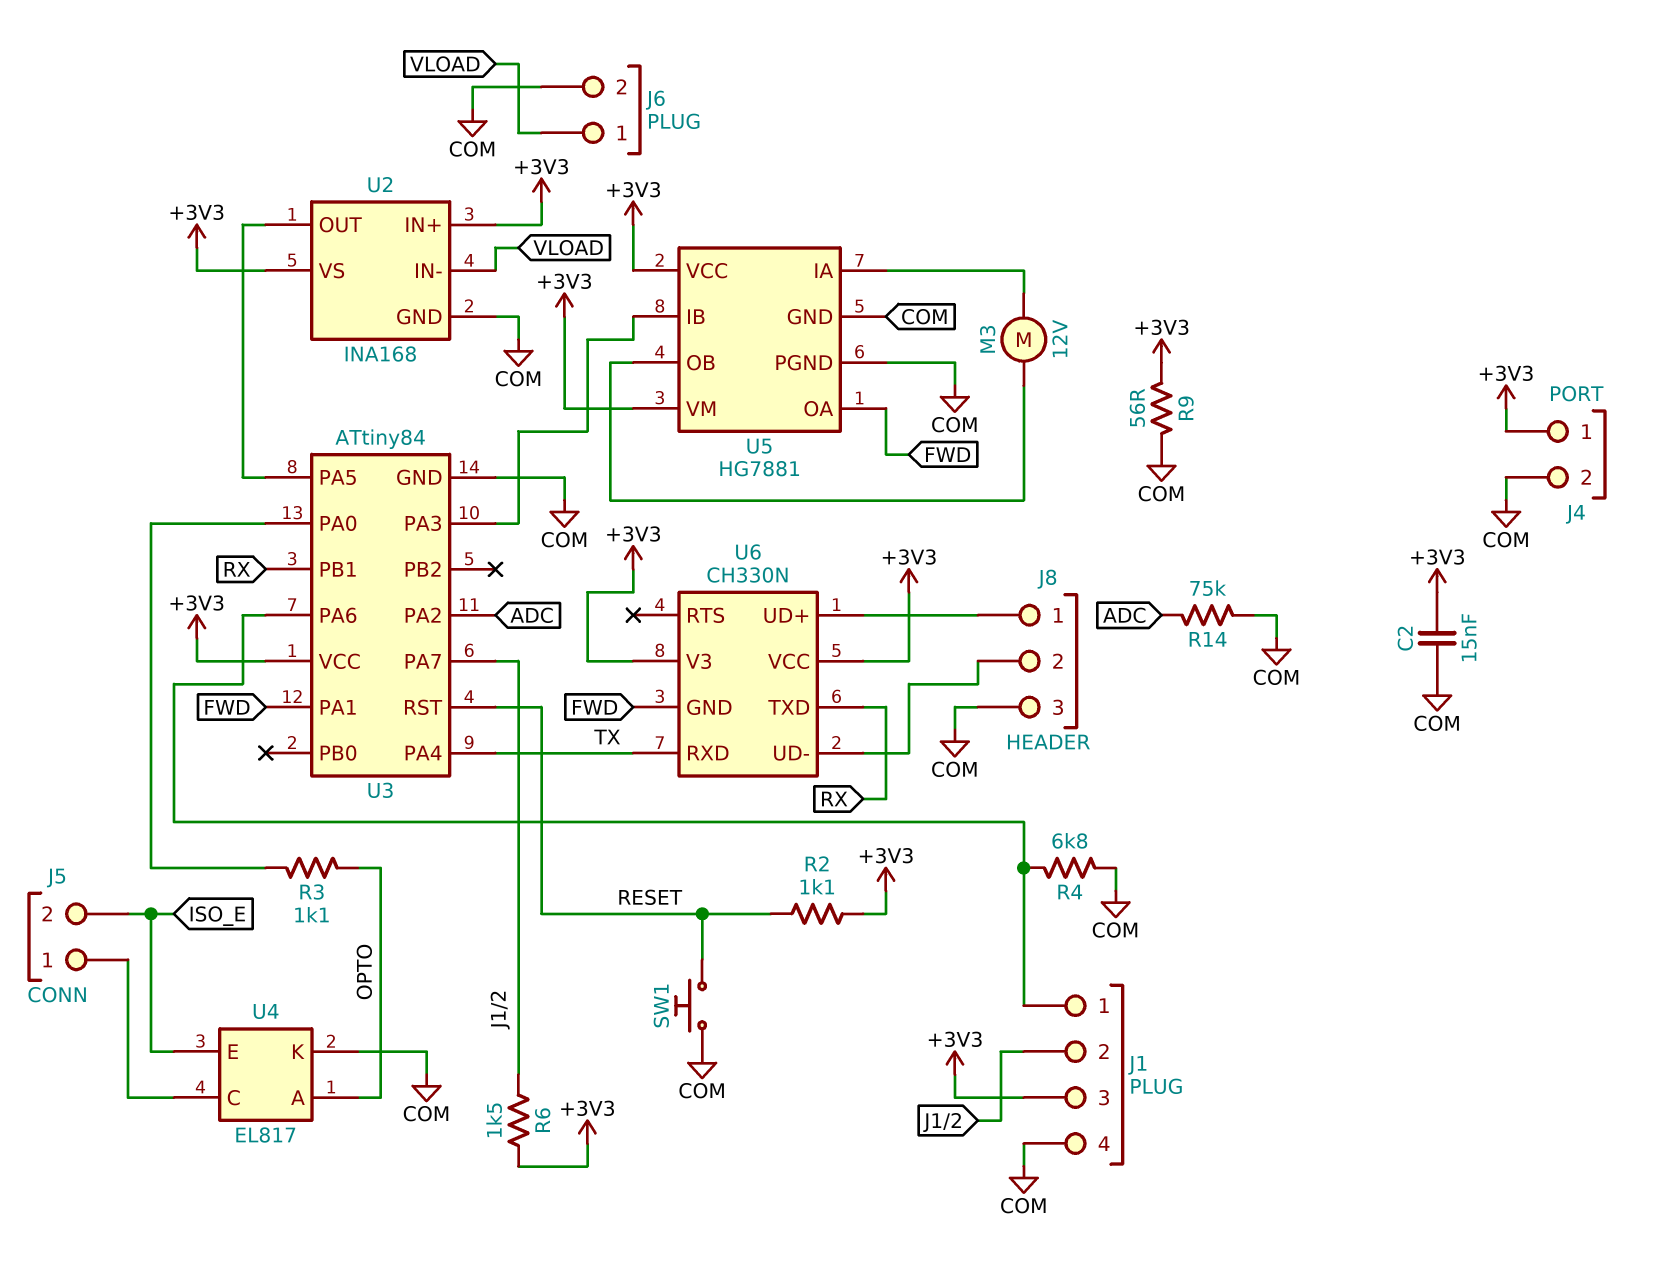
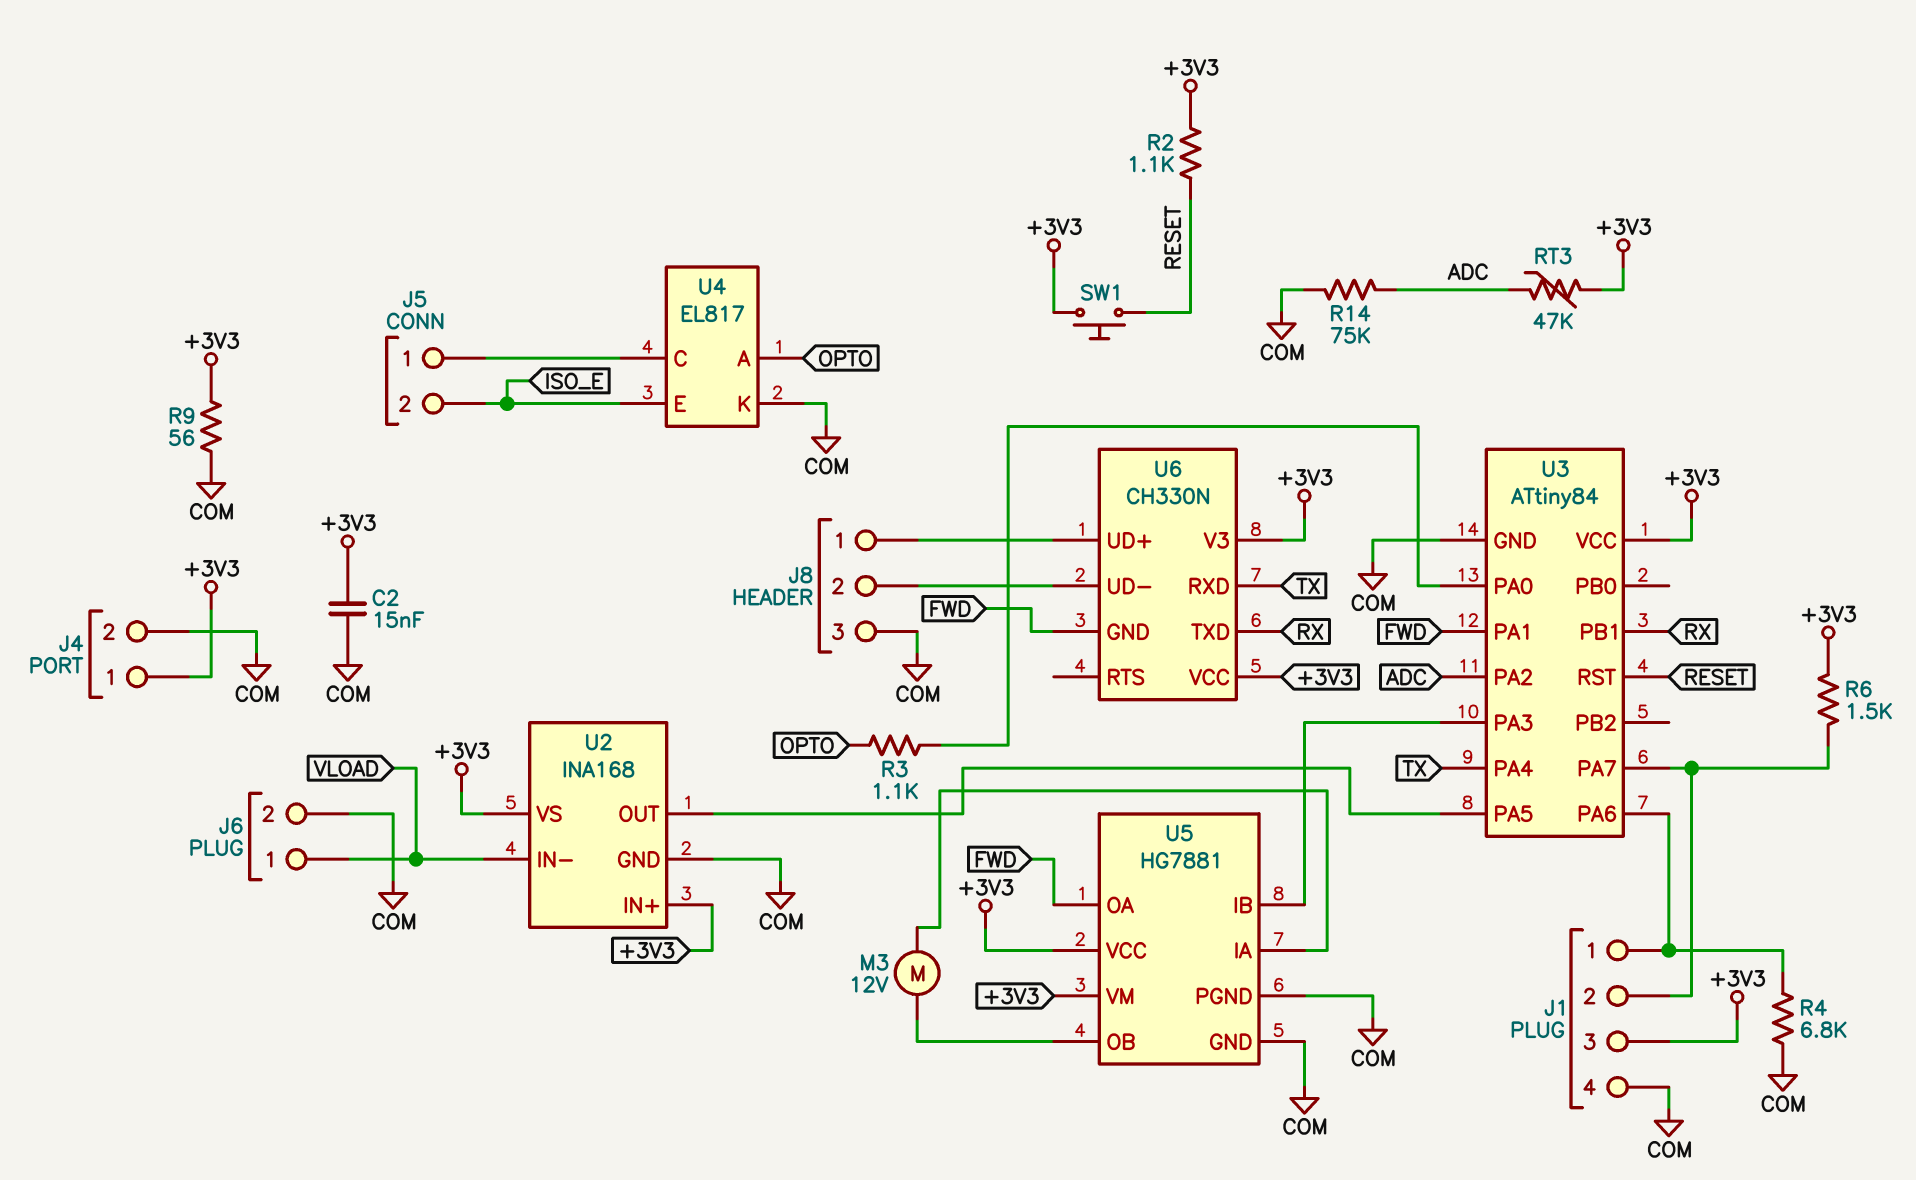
RT3: none -> 47k (+3V3, ADC)
SW1: button (COM, RESET) -> button (+3V3, RESET)

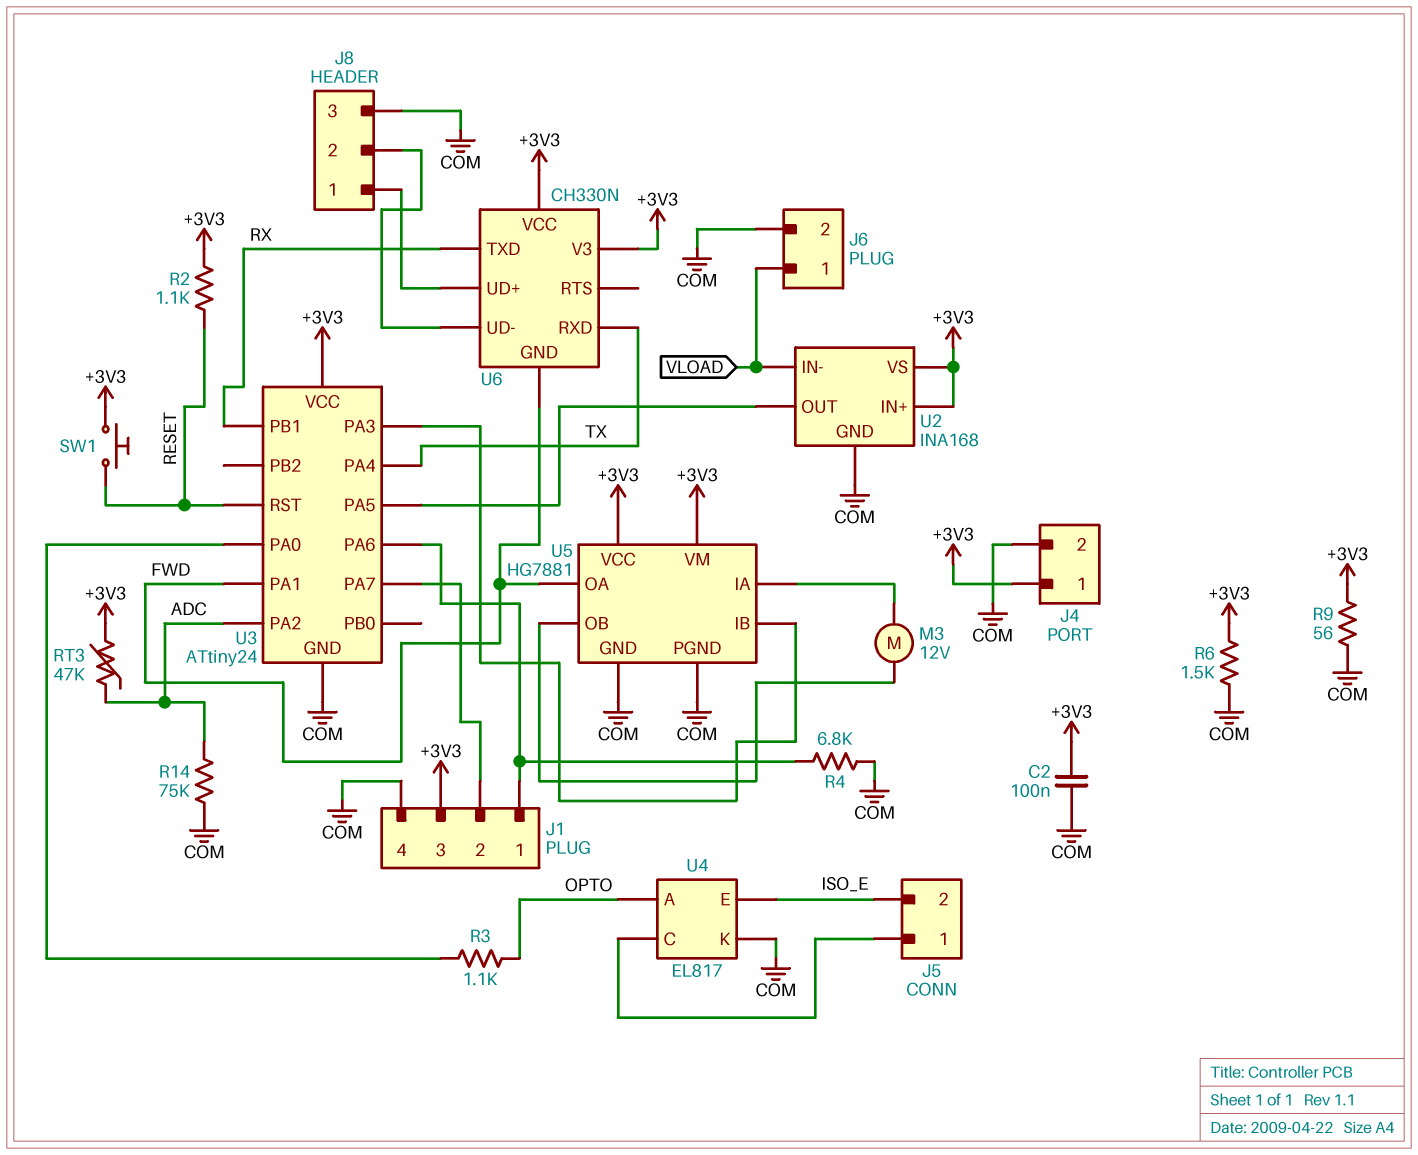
C2: 15nF (+3V3, COM) -> 100nF (+3V3, COM)
R6: 1.5k (+3V3, J1/2) -> 1.5k (+3V3, COM)
U3: ATtiny84 -> ATtiny24

